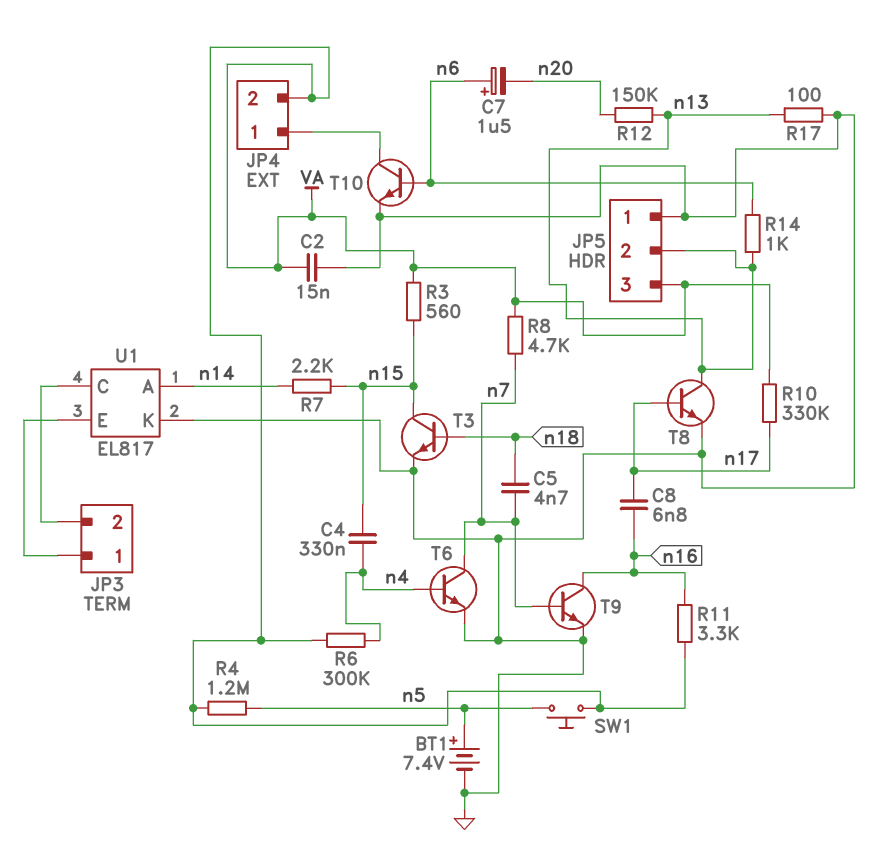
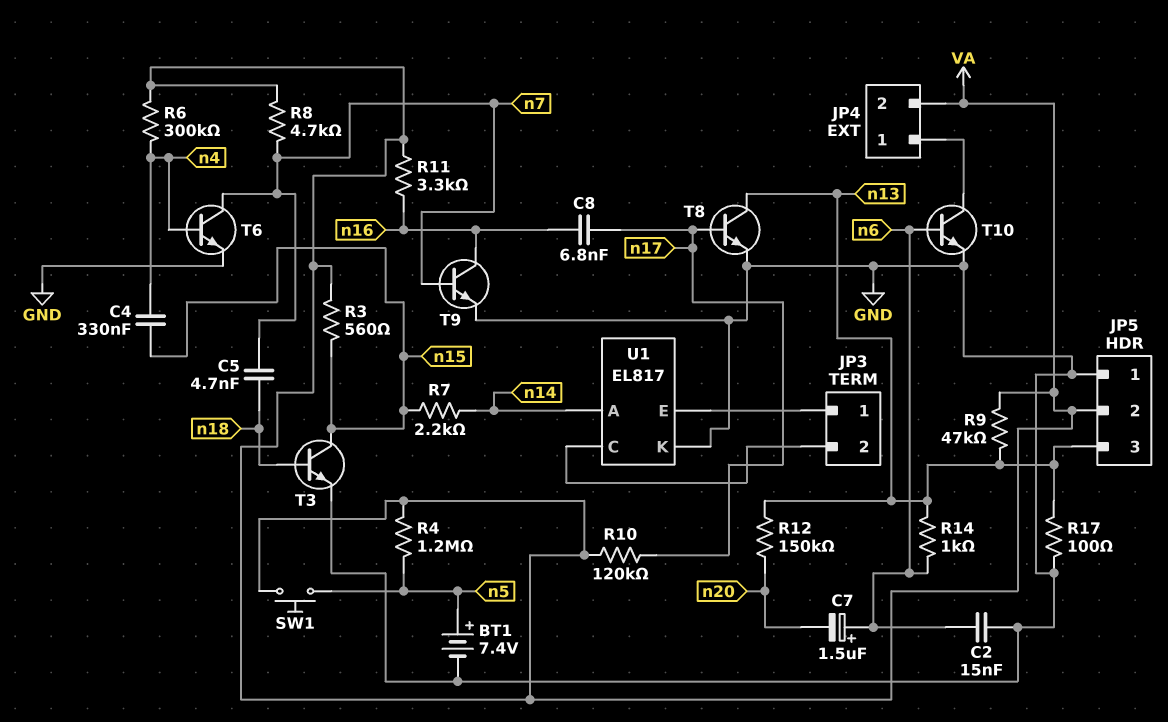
C2: 15nF (GND, VA) -> 15nF (GND, n6)
JP5 pin 2: n13 -> VA
JP5 pin 3: VA -> n13
R9: none -> 47k (VA, n13)
R10: 330k (VA, n17) -> 120k (VA, n17)

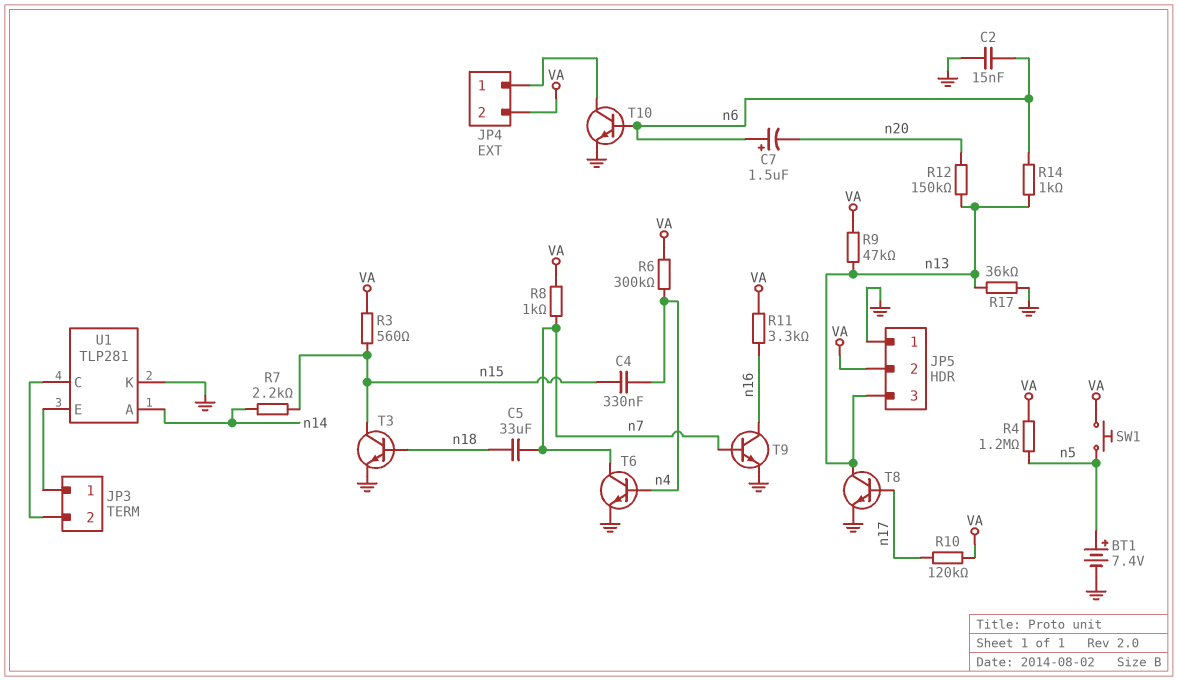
C5: 4.7nF (n7, n18) -> 33uF (n7, n18)
C8: 6.8nF (n16, n17) -> none
R8: 4.7k (VA, n7) -> 1k (VA, n7)
R17: 100 (GND, n13) -> 36k (GND, n13)
U1: EL817 -> TLP281

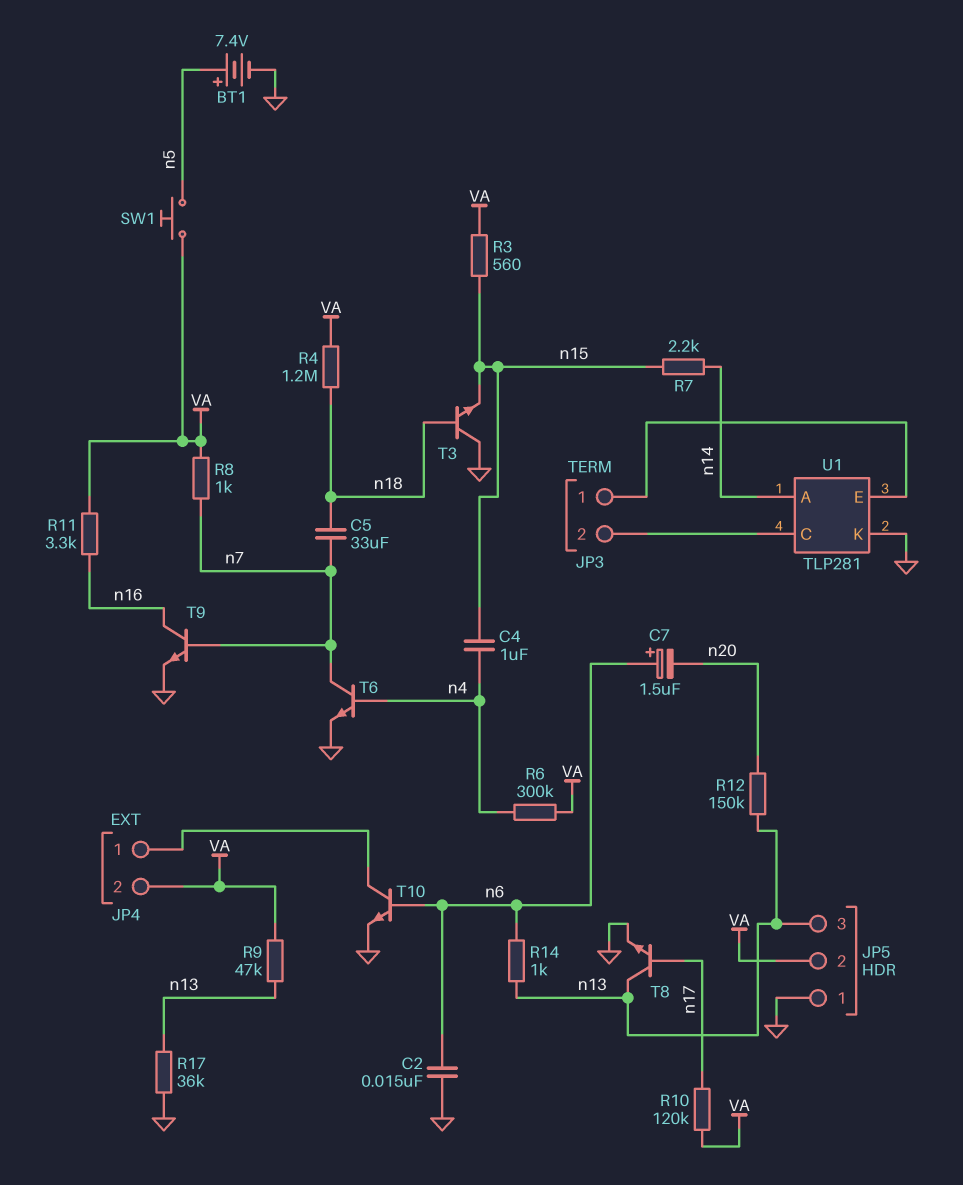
C4: 330nF (n4, n15) -> 1uF (n4, n15)
R4: 1.2M (VA, n5) -> 1.2M (VA, n18)
T3: NPN (B n18, C n15, E GND) -> NPN (B n18, C GND, E n15)

